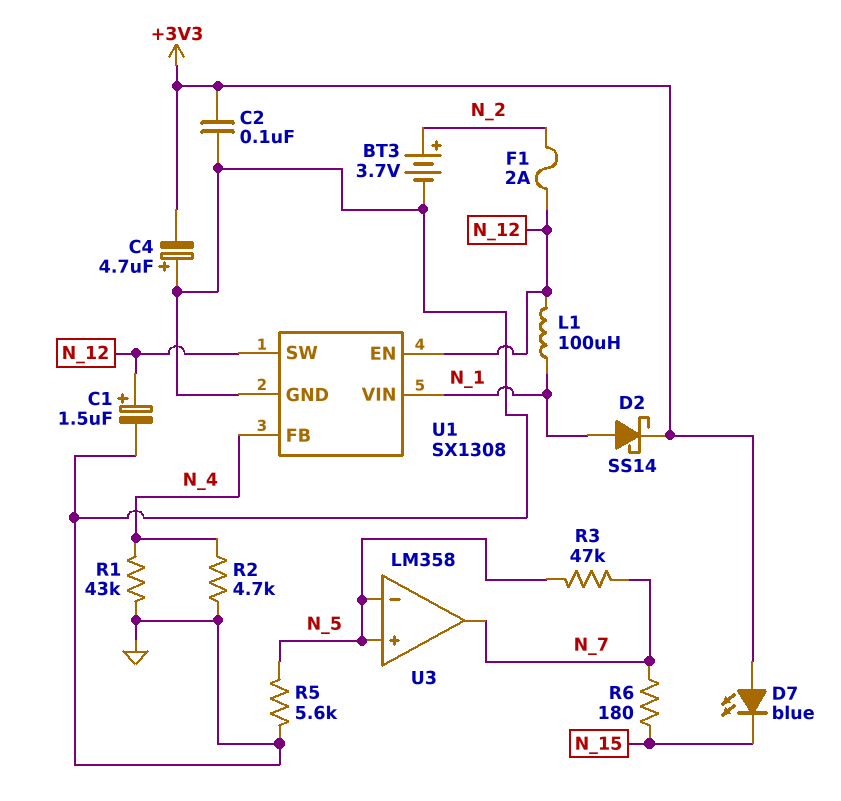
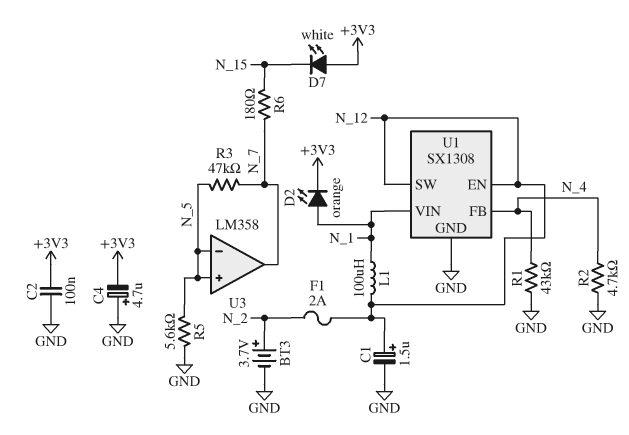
D2: schottky SS14 (A N_1, K +3V3) -> LED orange (A N_1, K +3V3)
D7: LED blue (A +3V3, K N_15) -> LED white (A +3V3, K N_15)

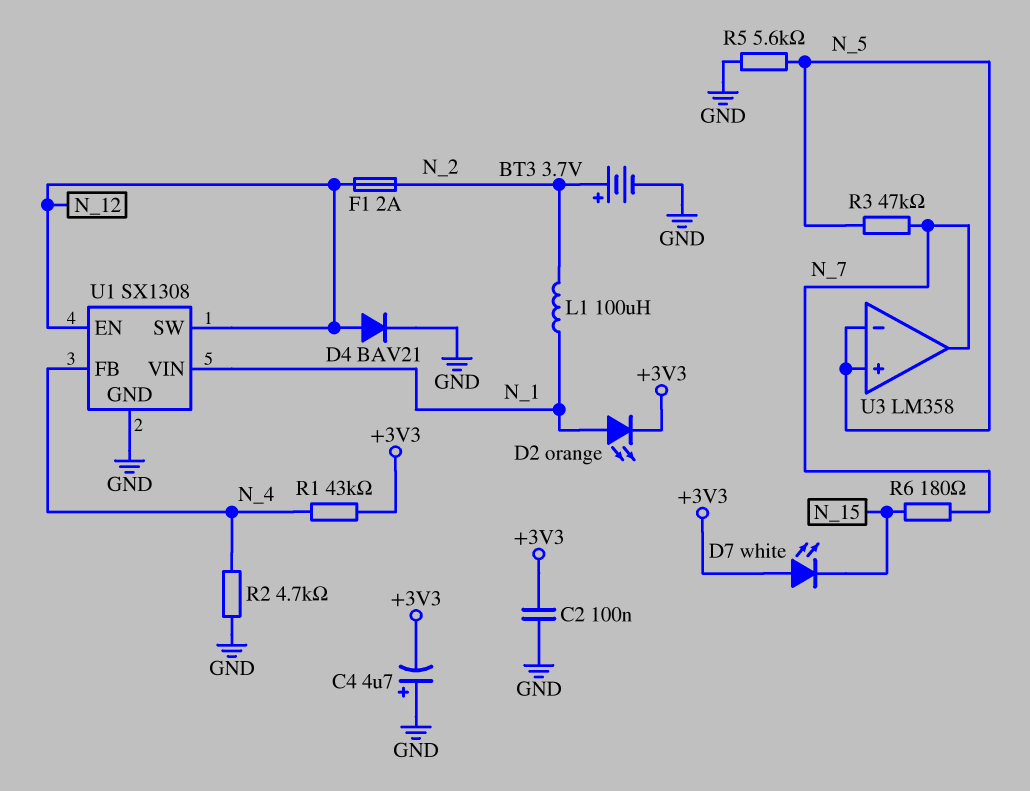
C1: 1.5uF (plus N_12, minus GND) -> none
D4: none -> diode BAV21 (A N_12, K GND)
L1: 100uH (N_1, N_12) -> 100uH (N_1, N_2)
R1: 43k (GND, N_4) -> 43k (+3V3, N_4)

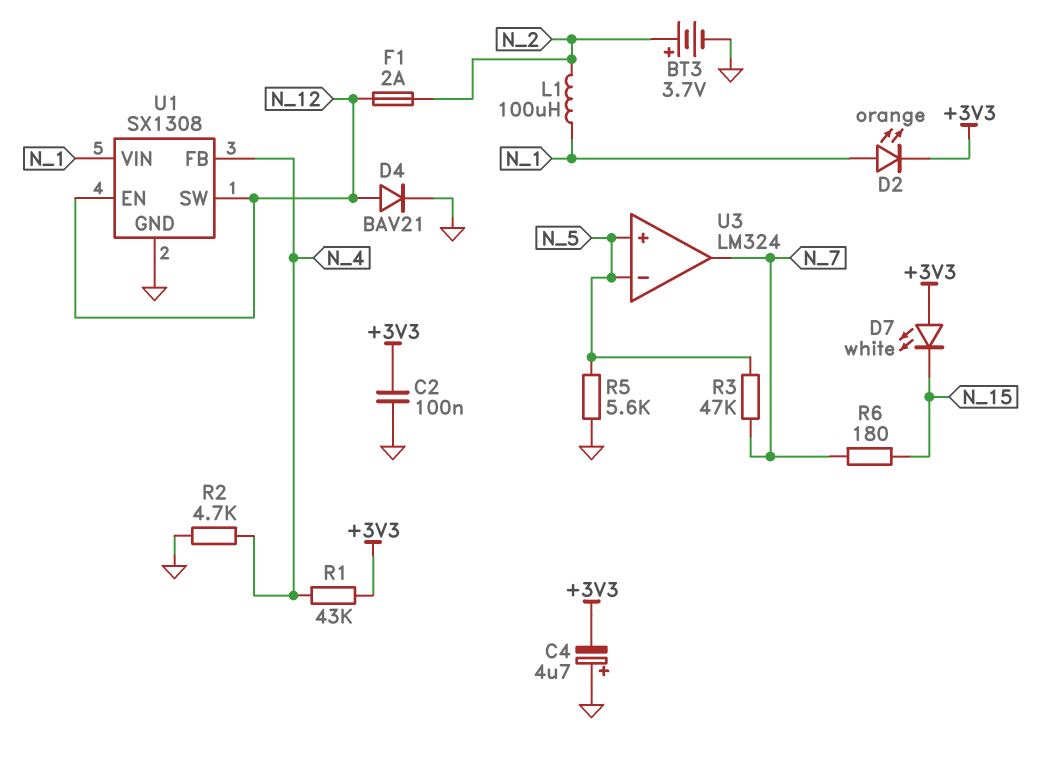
U3: LM358 -> LM324

